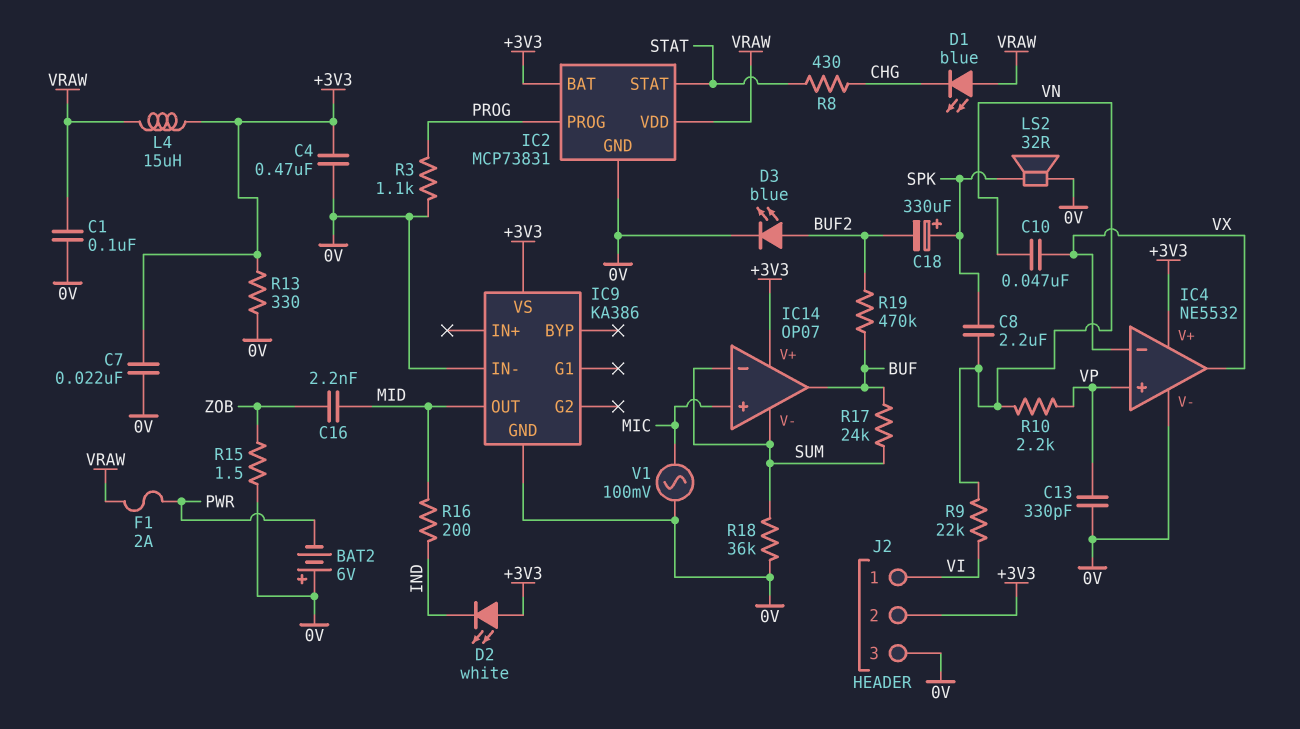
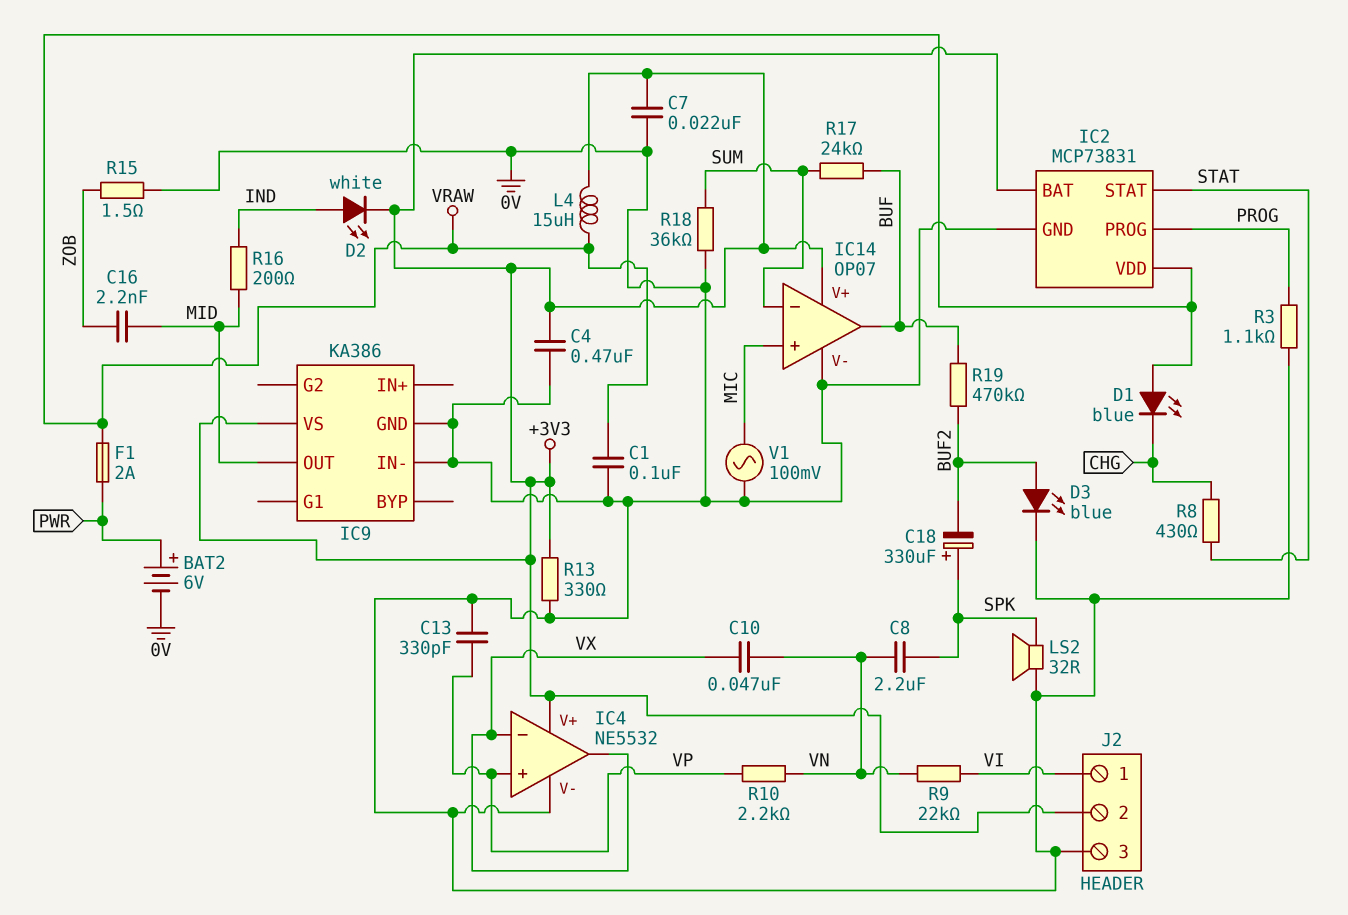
BAT2: 6V (plus 0V, minus PWR) -> 6V (plus PWR, minus 0V)
D2: LED white (A +3V3, K IND) -> LED white (A IND, K +3V3)
IC14 pin V-: SUM -> 0V

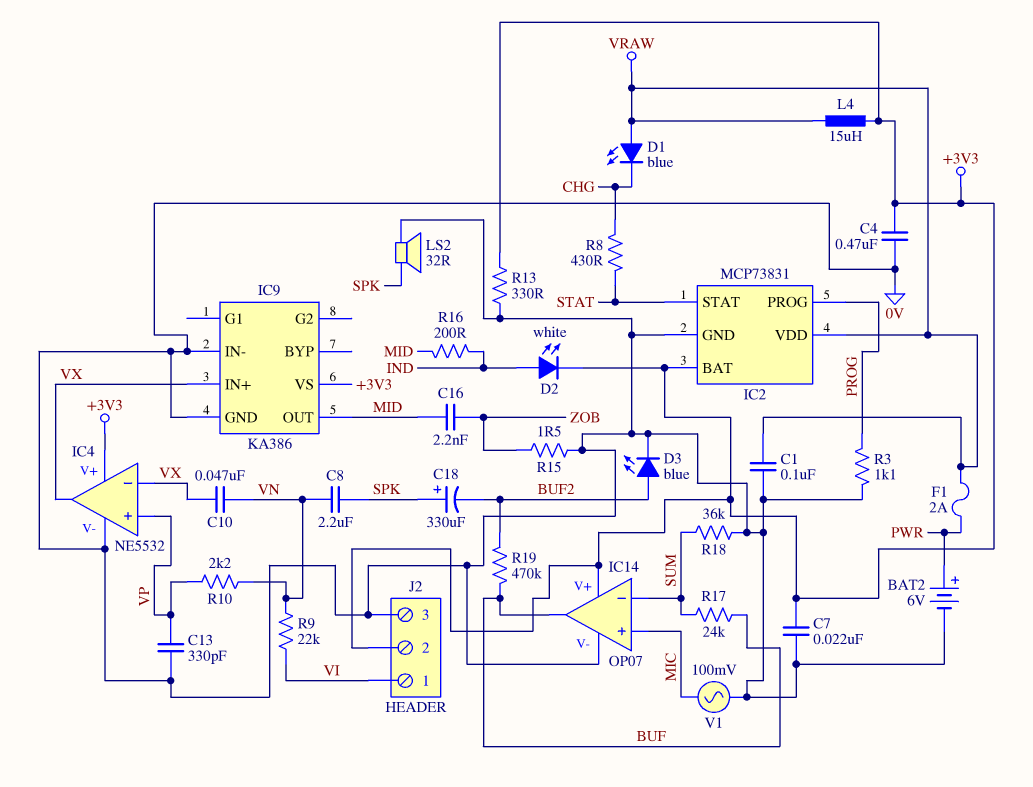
IC9 pin IN+: none -> VX

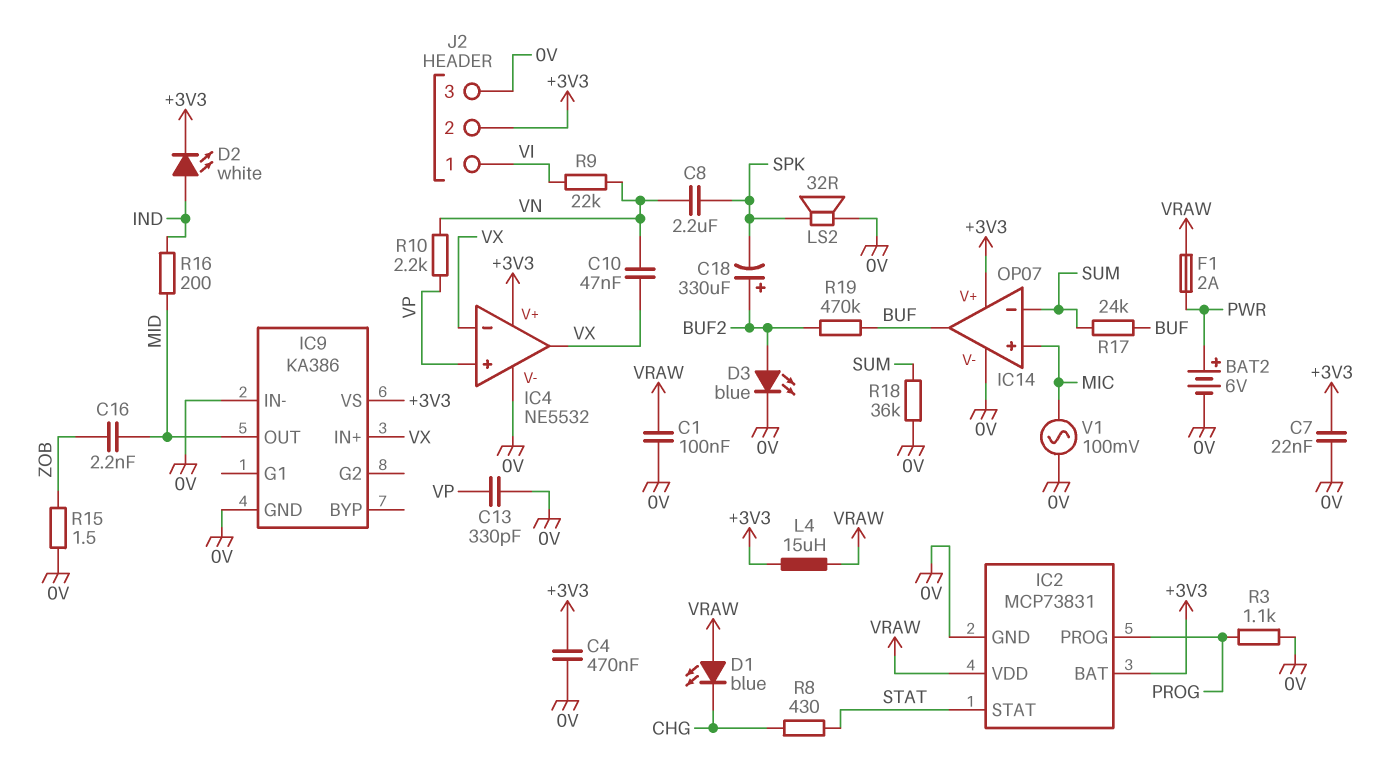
C18: 330uF (plus SPK, minus BUF2) -> 330uF (plus BUF2, minus SPK)
R13: 330 (+3V3, 0V) -> none

